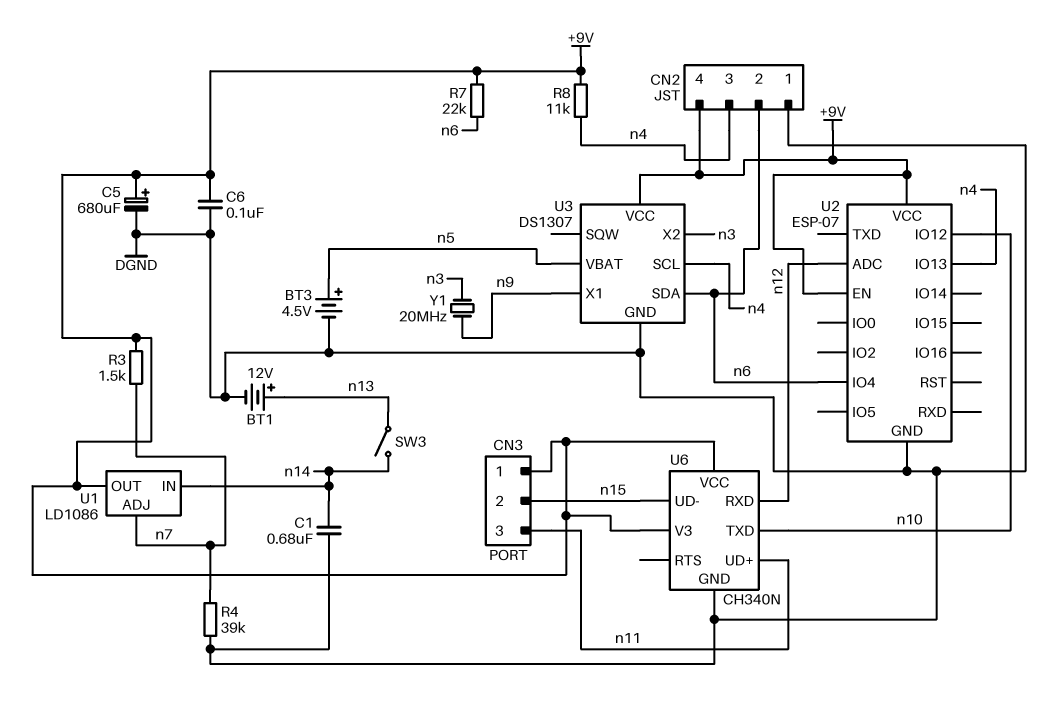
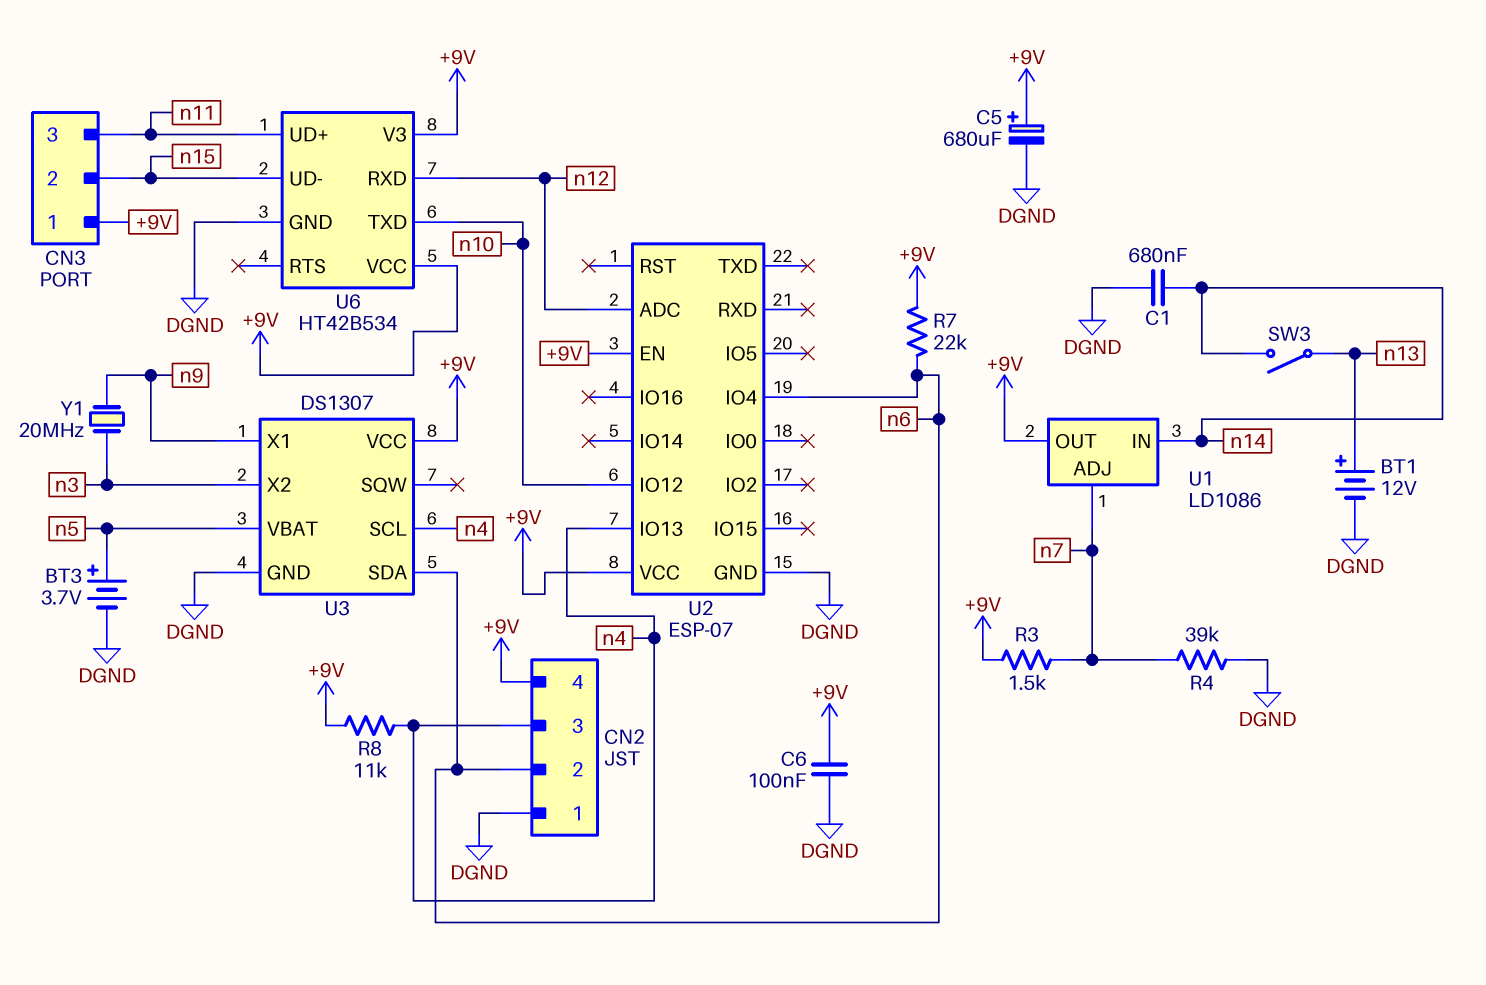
BT3: 4.5V (plus n5, minus DGND) -> 3.7V (plus n5, minus DGND)
U6: CH340N -> HT42B534

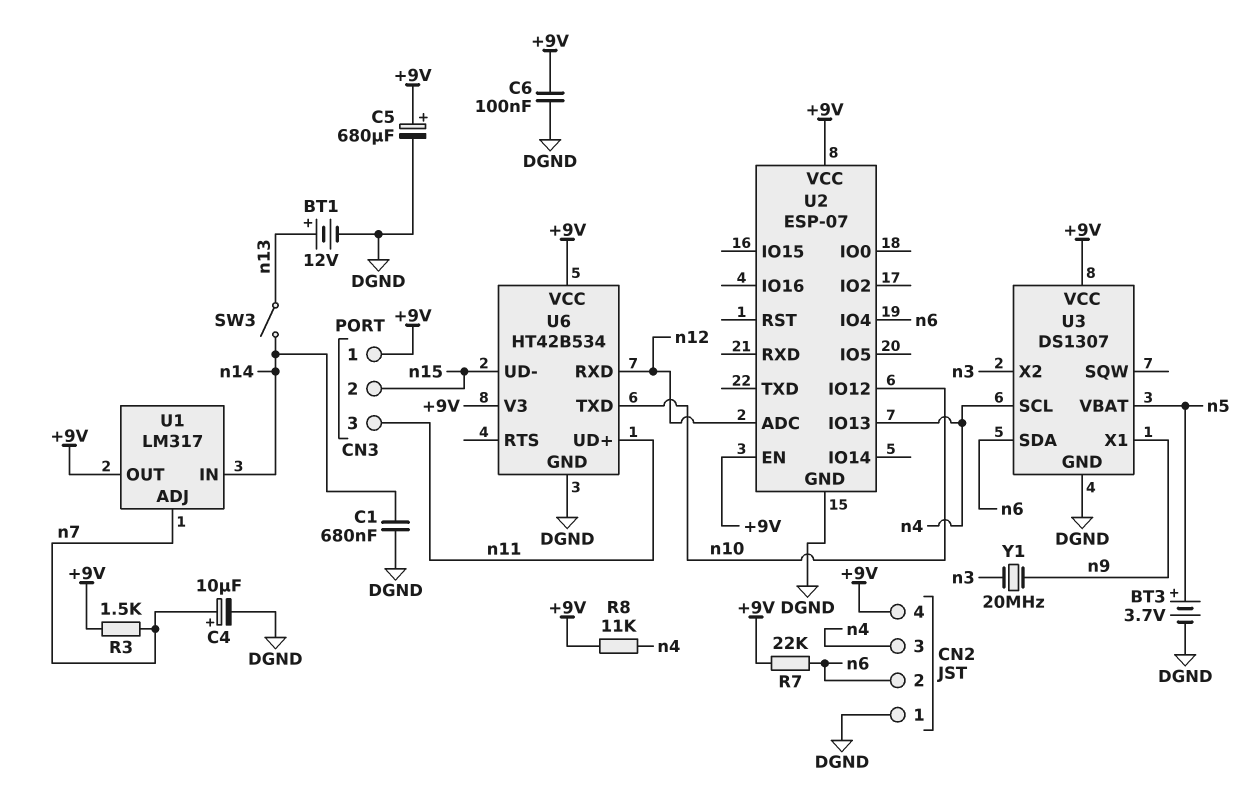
C4: none -> 10uF (plus n7, minus DGND)
R4: 39k (DGND, n7) -> none
U1: LD1086 -> LM317

